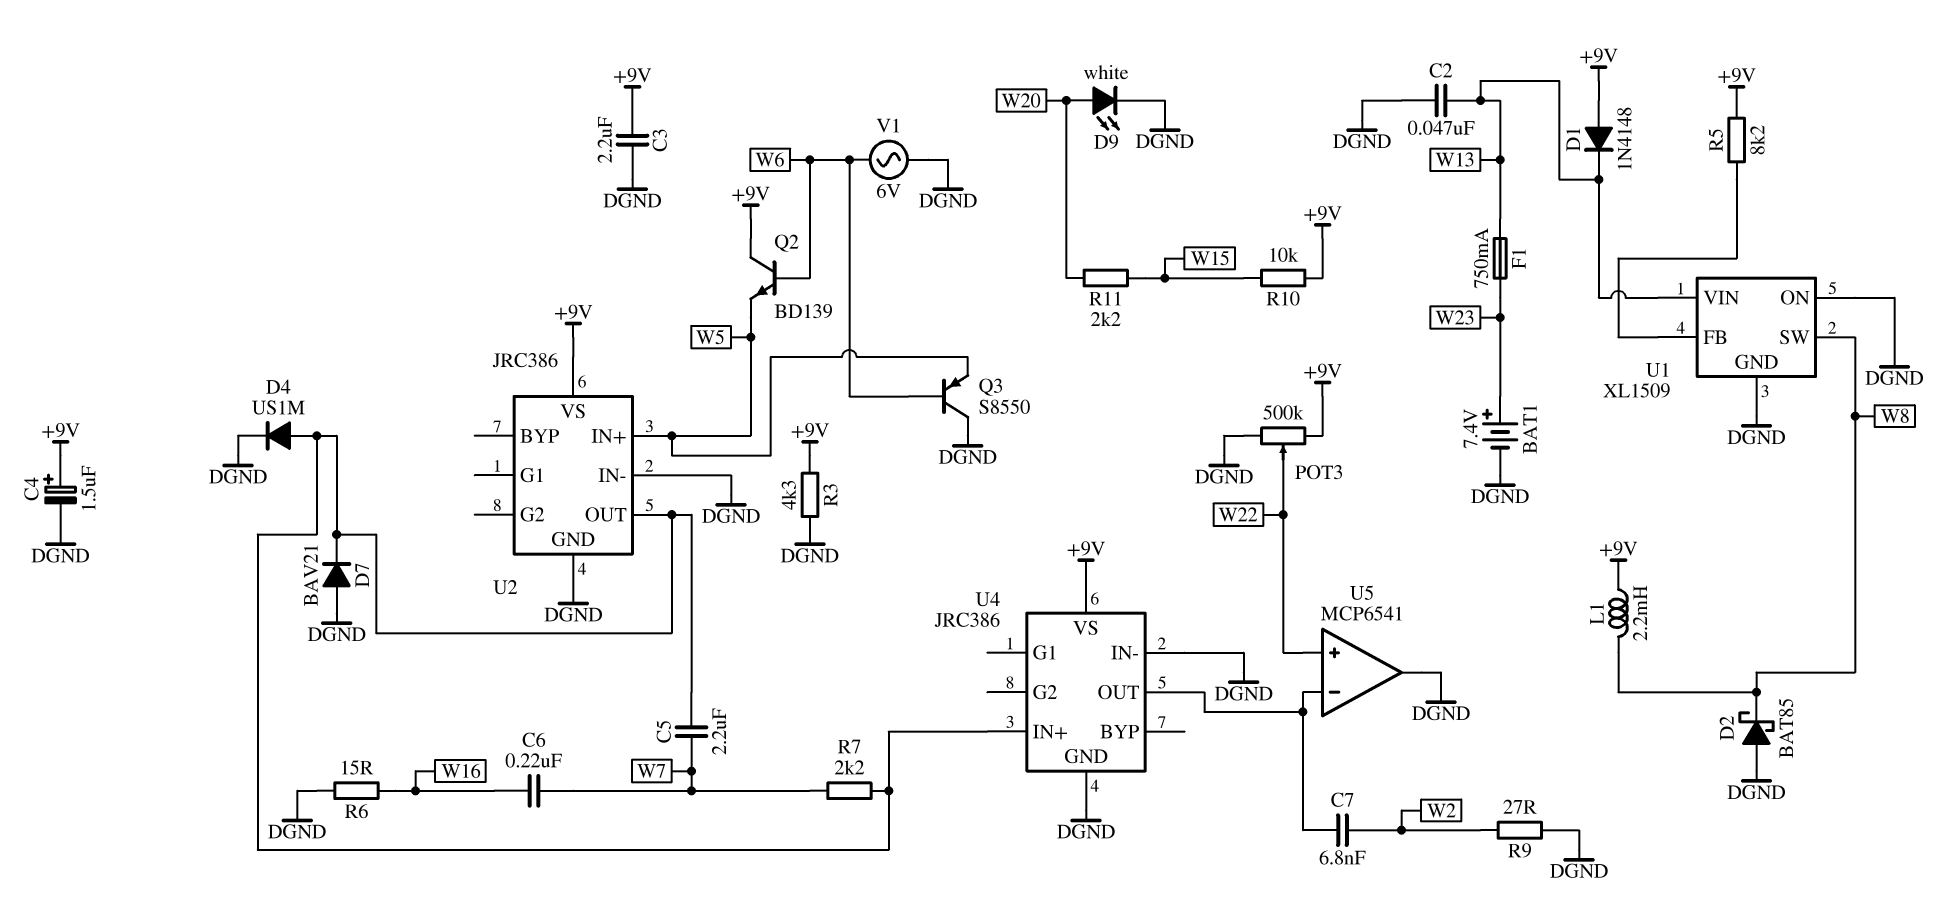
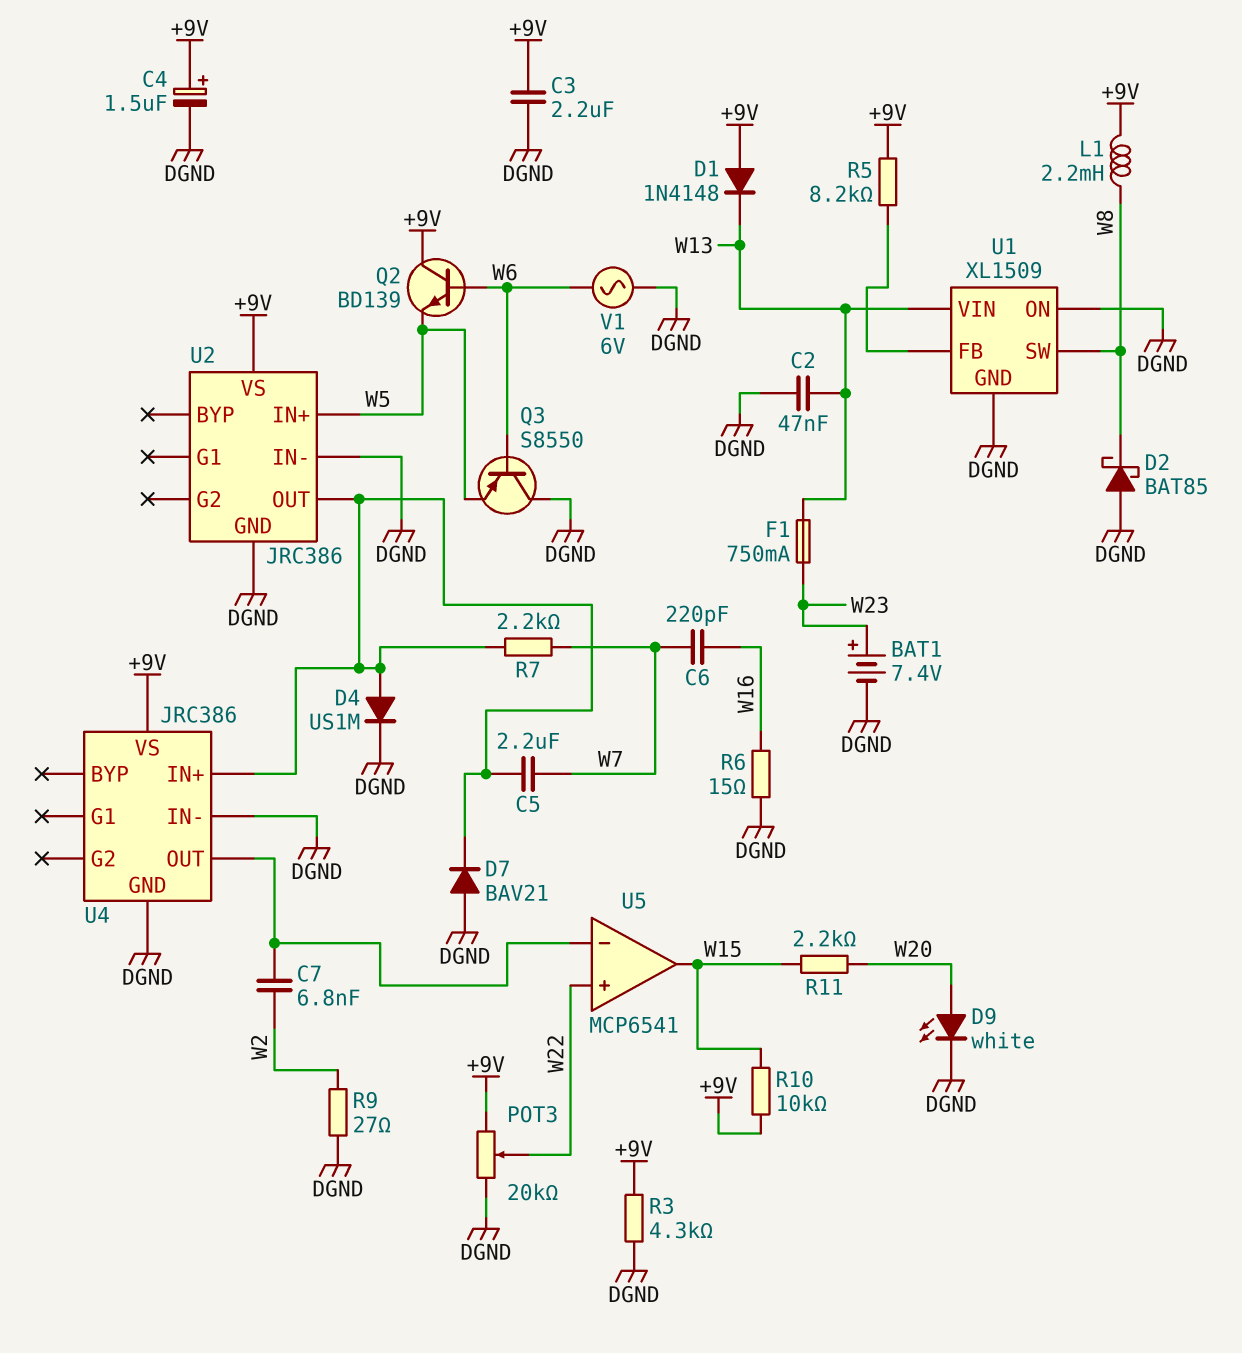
C6: 220nF (W7, W16) -> 220pF (W7, W16)
POT3: 500k (+9V, DGND, wiper W22) -> 20k (+9V, DGND, wiper W22)
U5 pin out: DGND -> W15

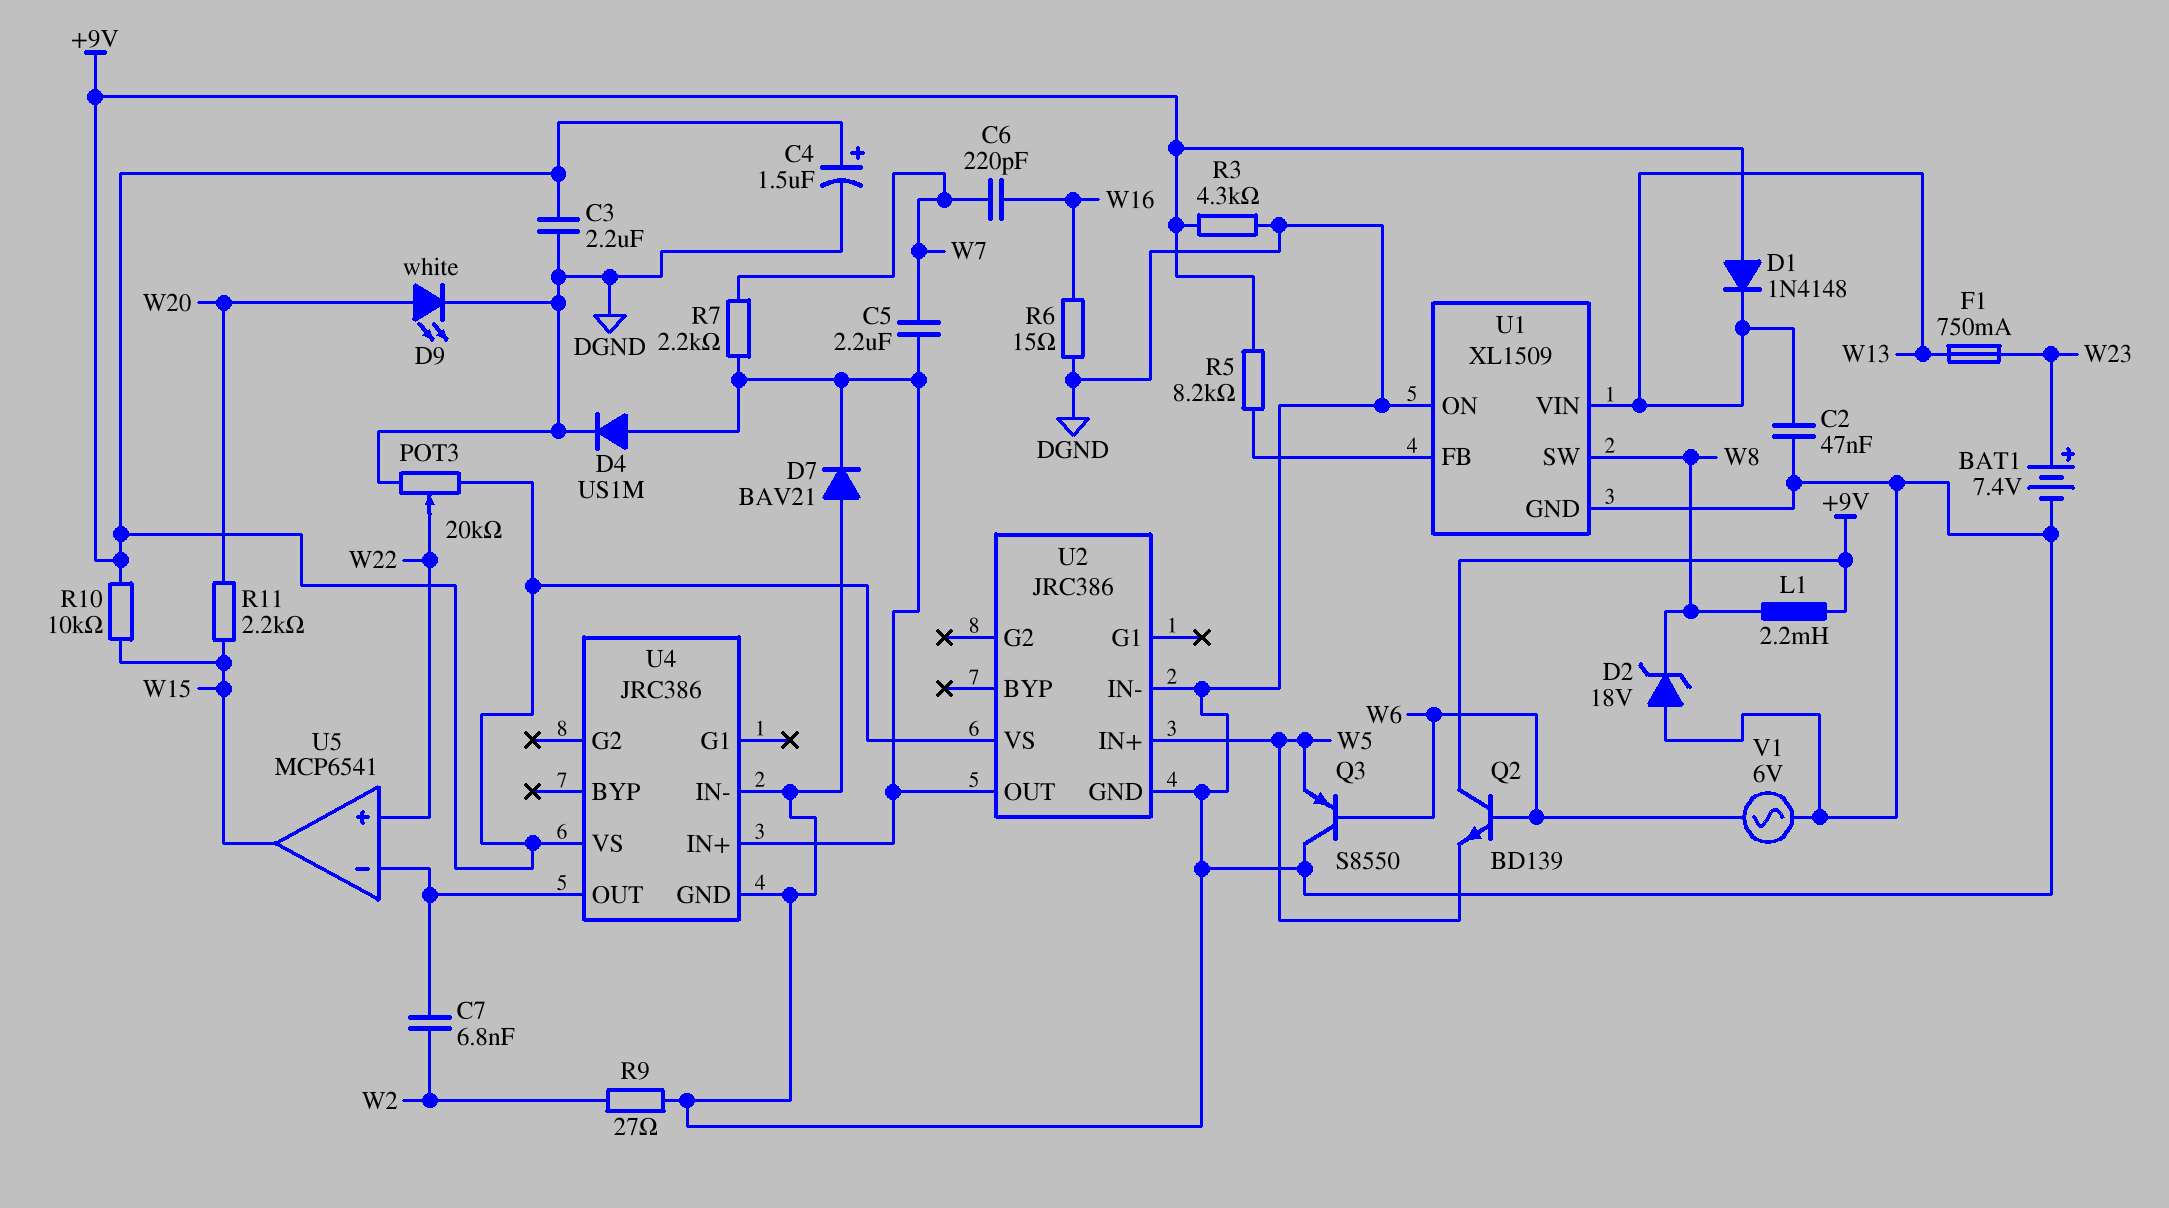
D2: schottky BAT85 (A DGND, K W8) -> zener 18V (A DGND, K W8)

